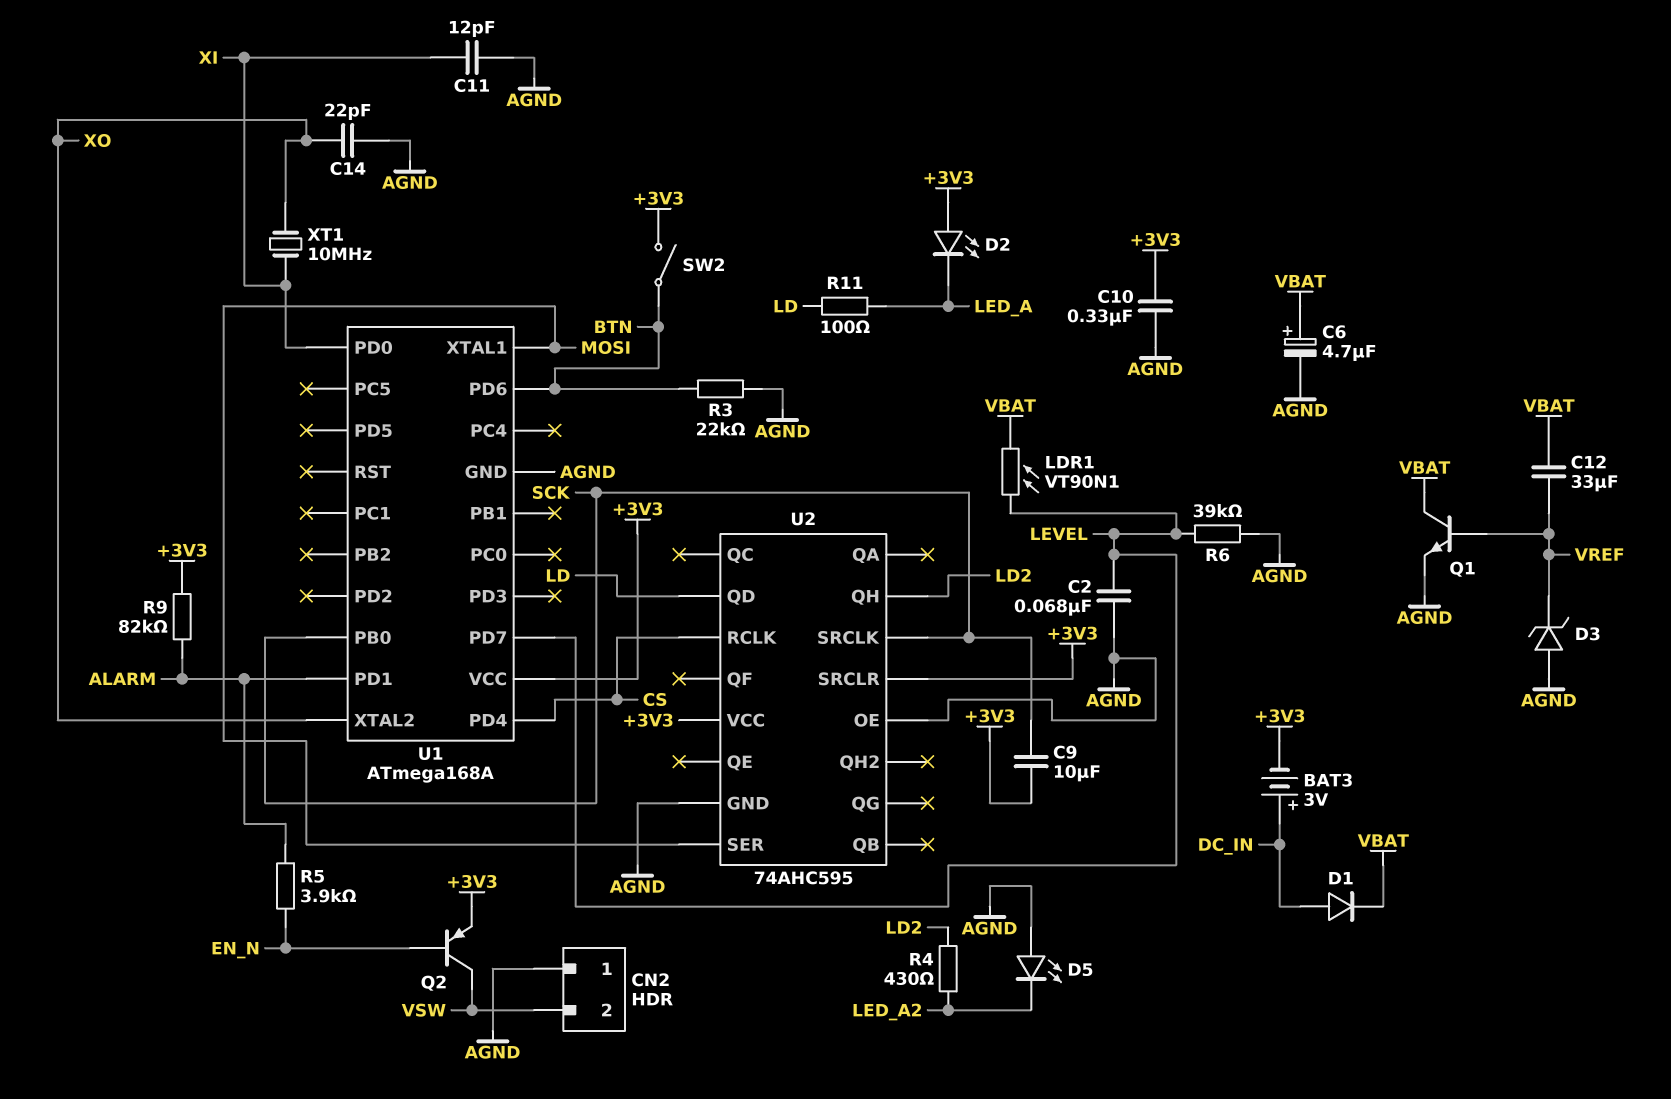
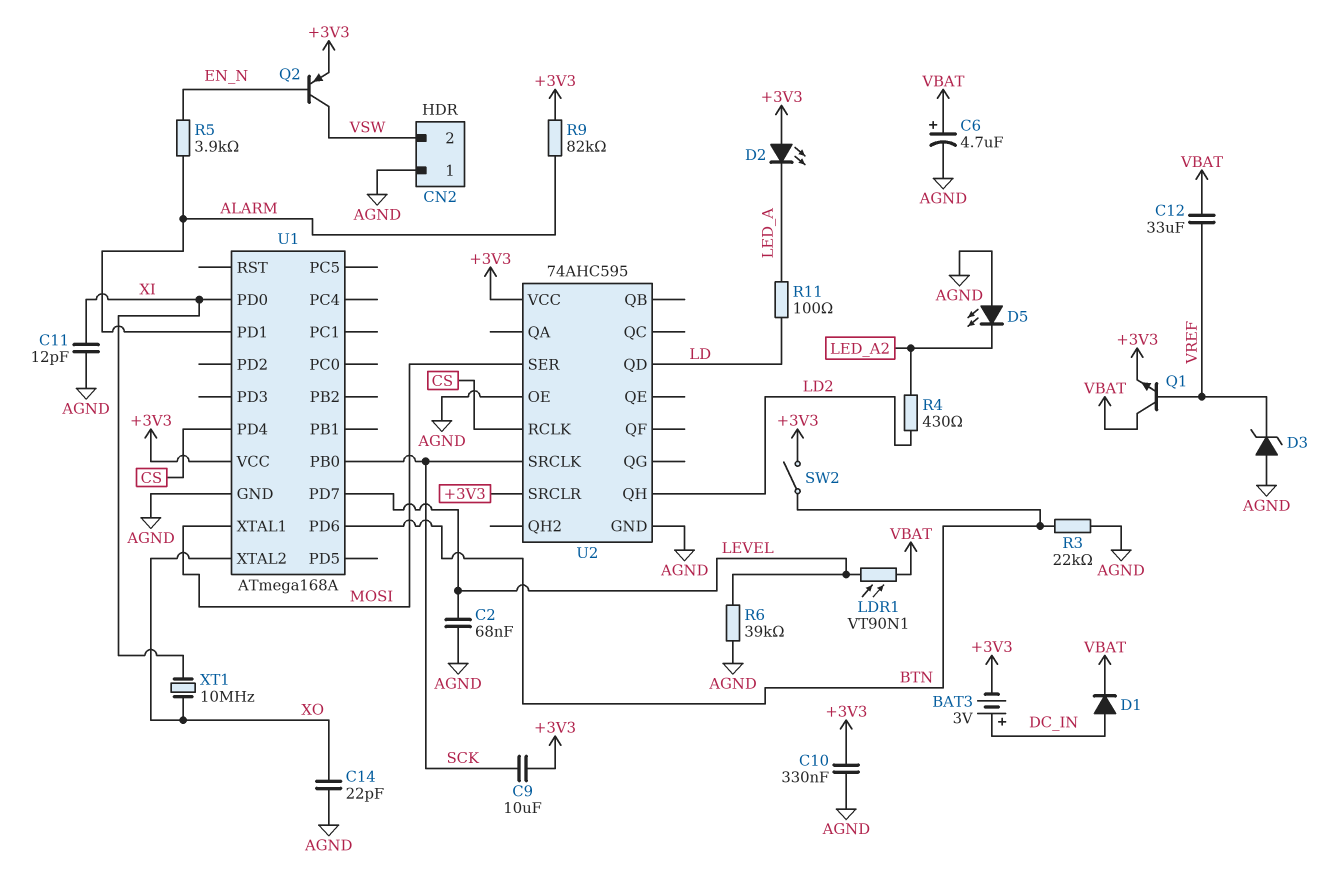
Q1: NPN (B VREF, C VBAT, E AGND) -> NPN (B VREF, C VBAT, E +3V3)

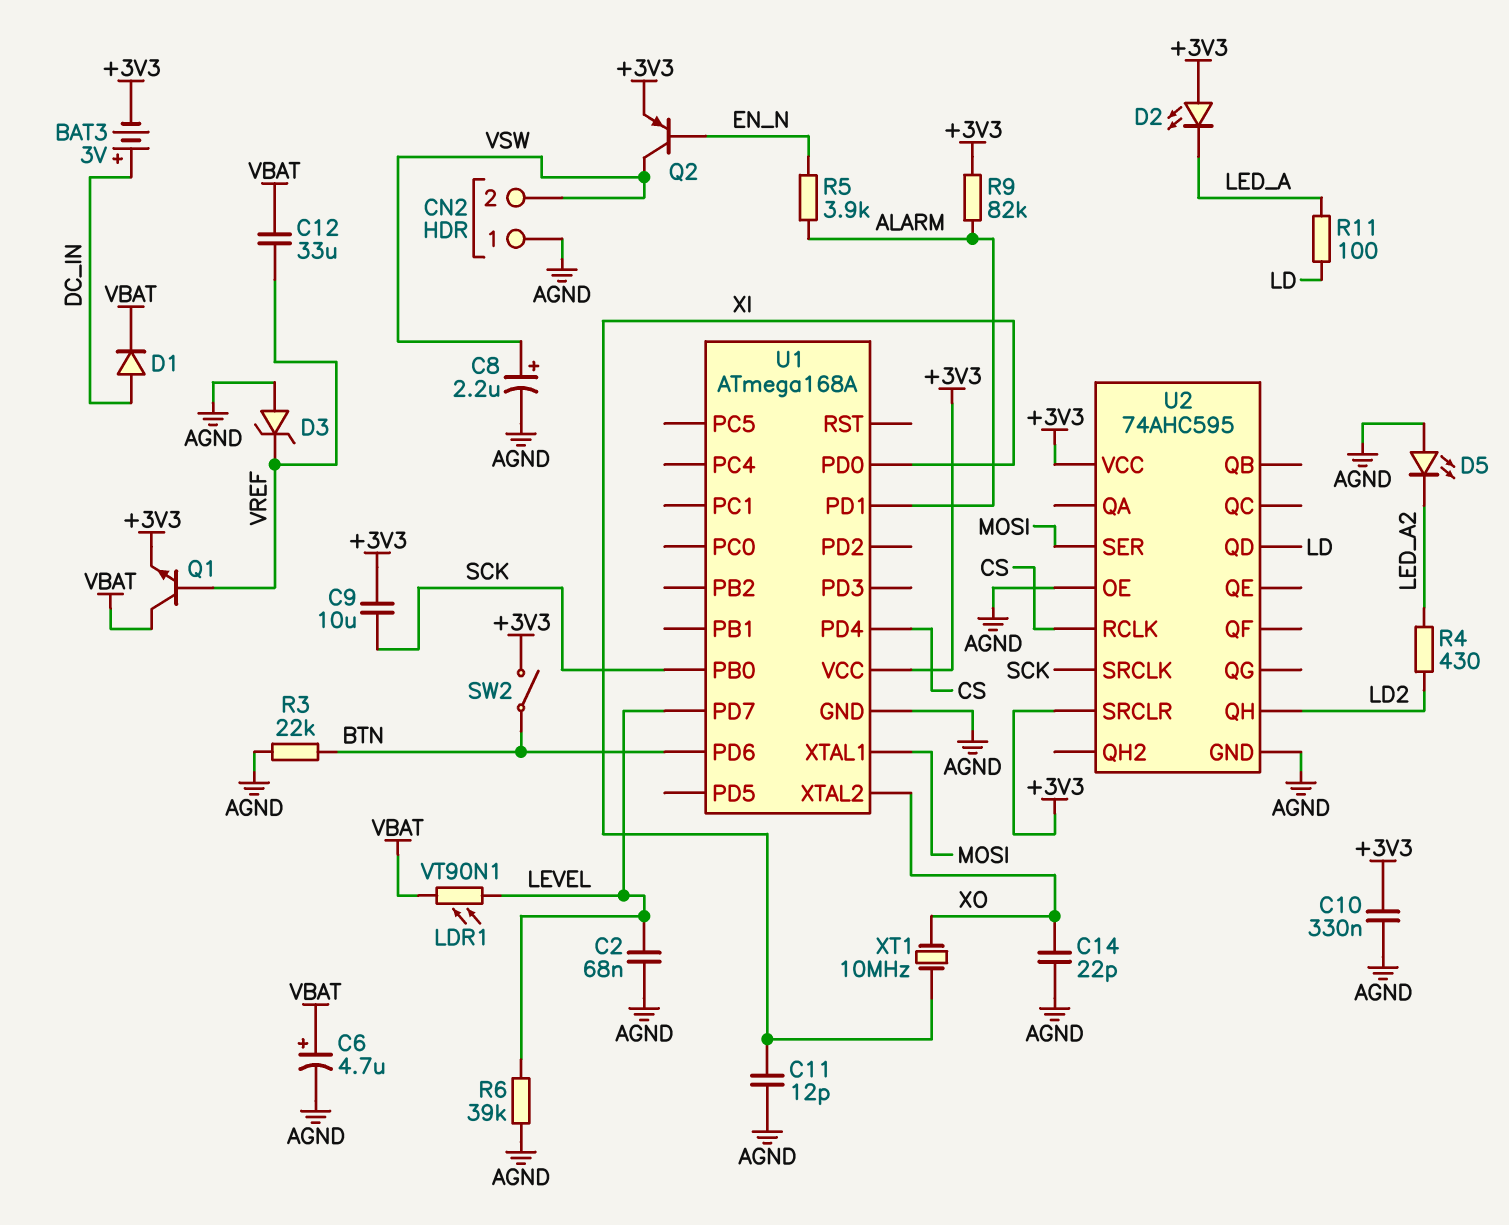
C8: none -> 2.2uF (plus VSW, minus AGND)

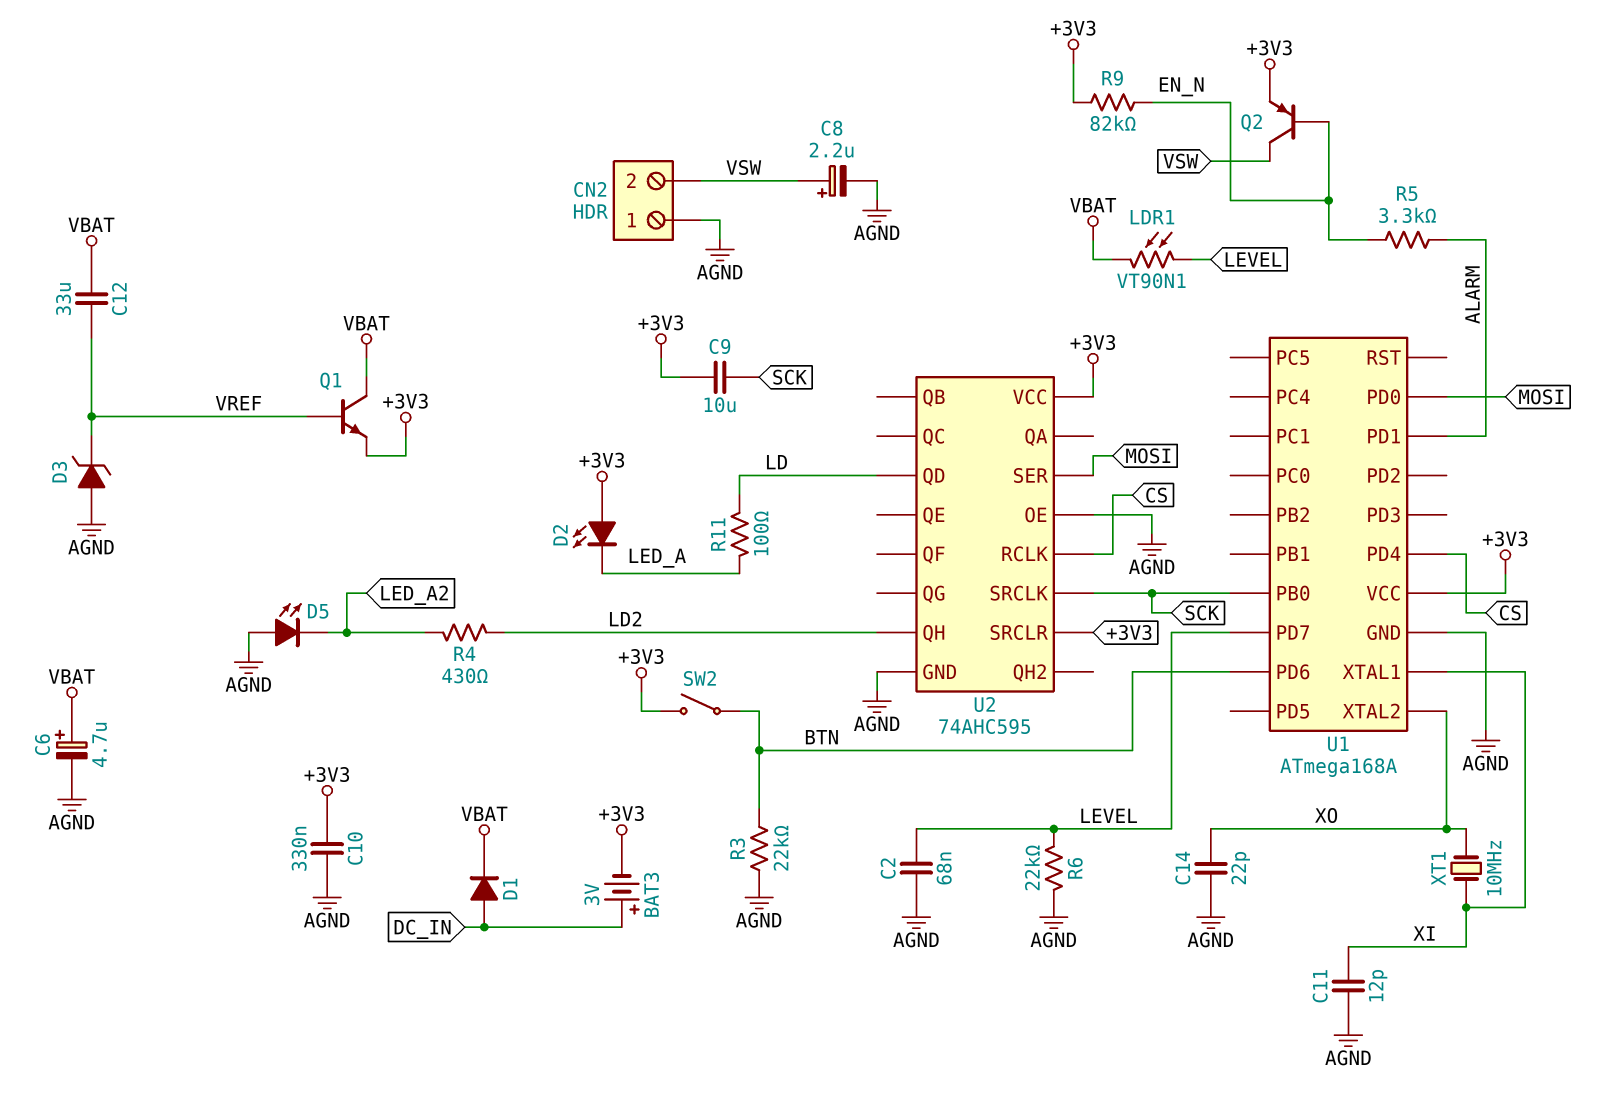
R5: 3.9k (ALARM, EN_N) -> 3.3k (ALARM, EN_N)
R6: 39k (AGND, LEVEL) -> 22k (AGND, LEVEL)
R9: 82k (+3V3, ALARM) -> 82k (+3V3, EN_N)
U1 pin PD0: XI -> MOSI
U1 pin XTAL1: MOSI -> XI

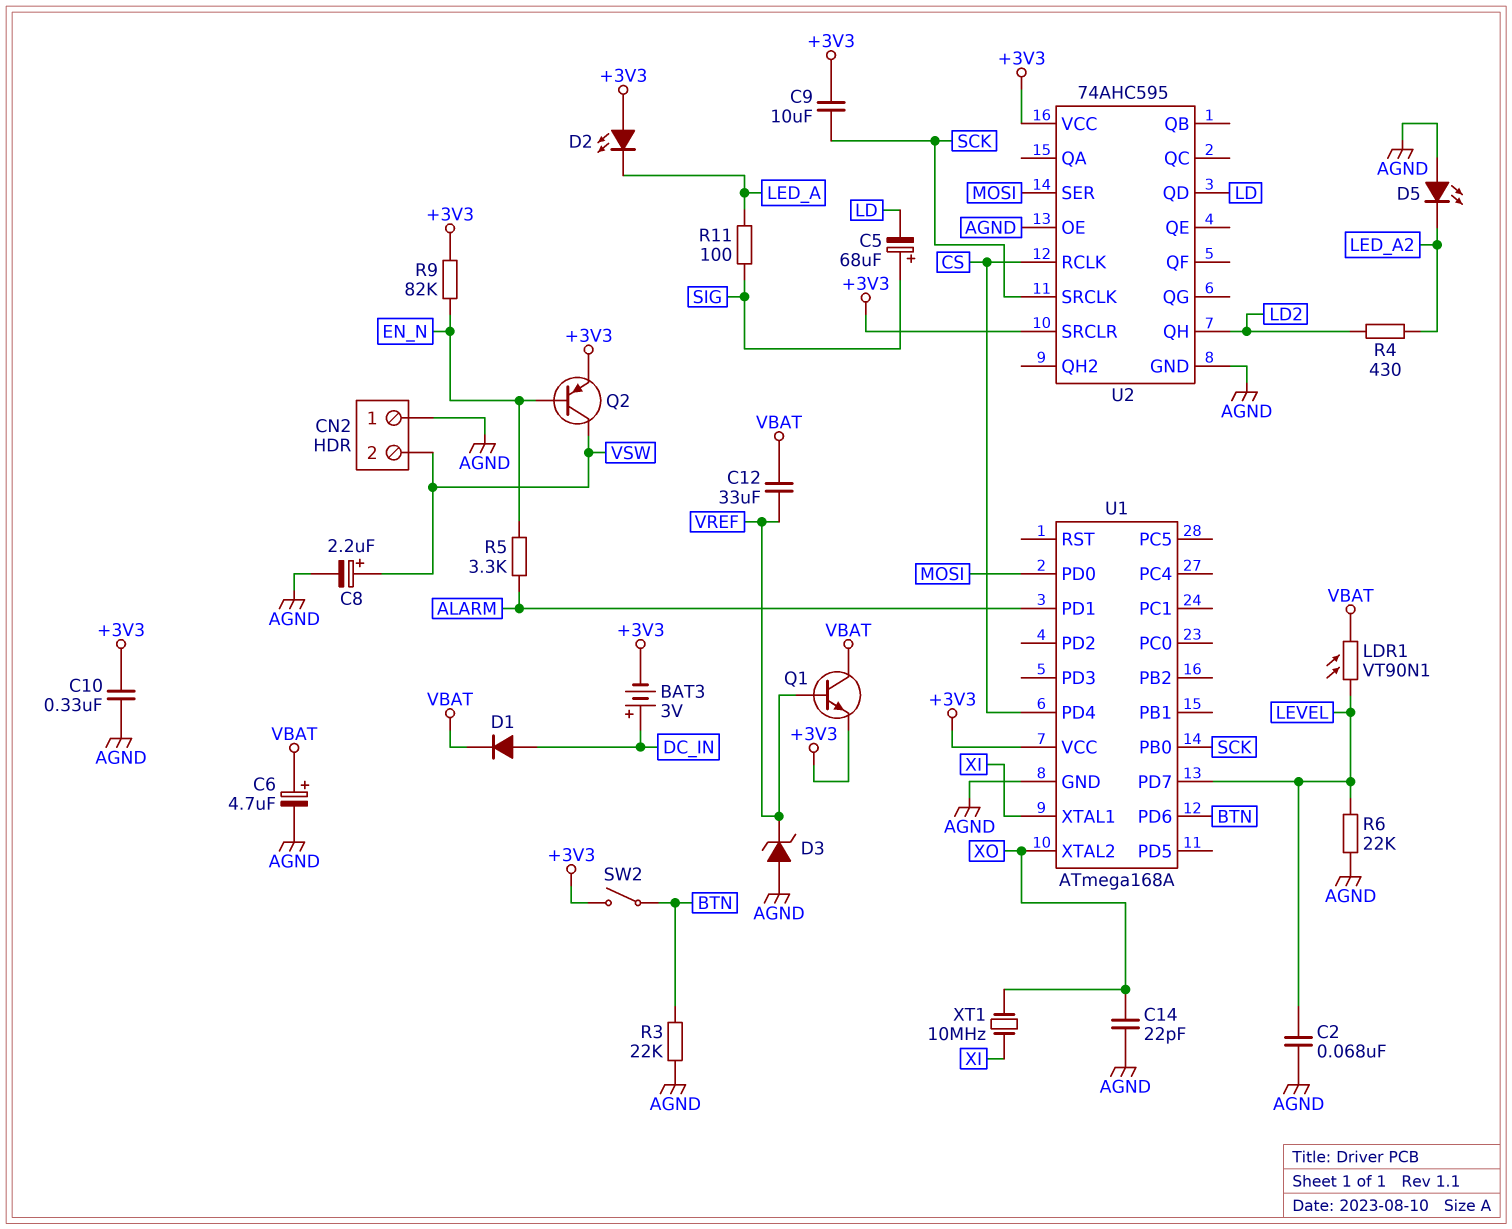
C5: none -> 68uF (plus SIG, minus LD)
C11: 12pF (AGND, XI) -> none
R11: 100 (LD, LED_A) -> 100 (LED_A, SIG)

